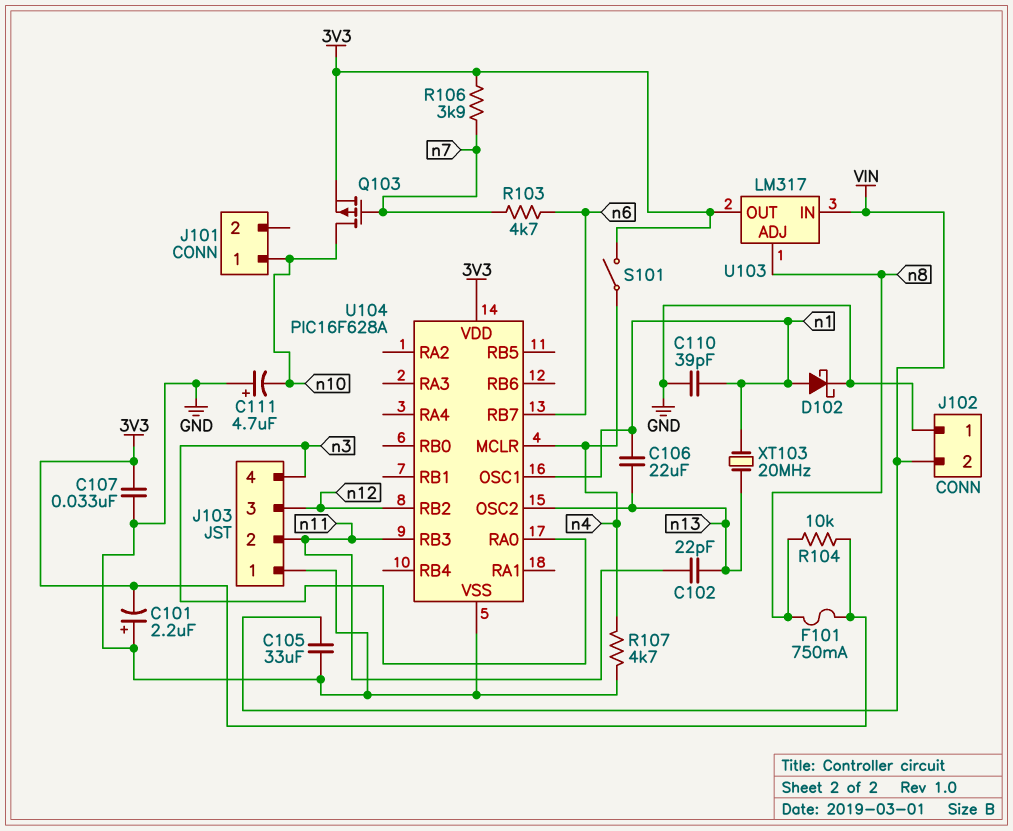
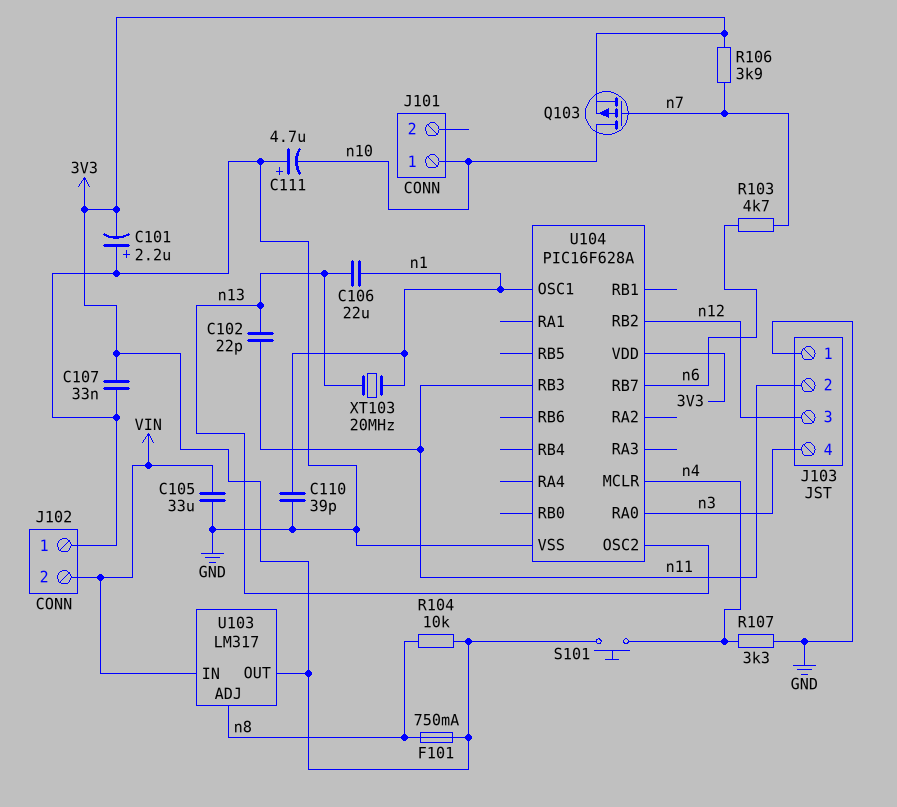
D102: schottky (A n1, K GND) -> none
R107: 4.7k (GND, n4) -> 3.3k (GND, n4)
S101: switch (3V3, n4) -> button (3V3, n4)

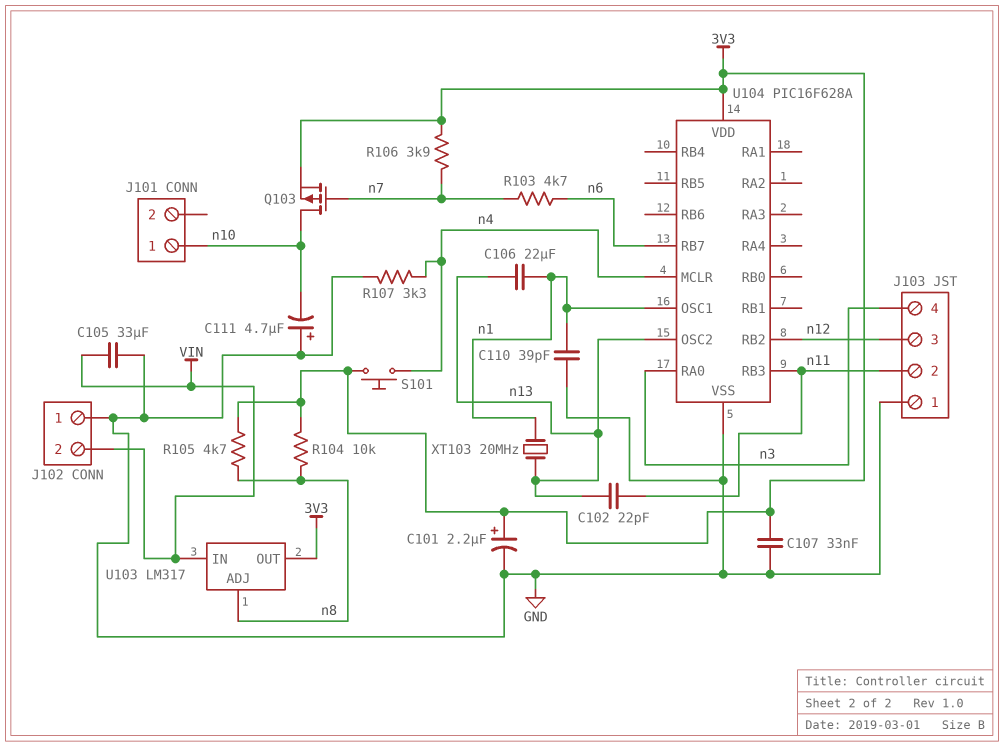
C101: 2.2uF (plus GND, minus 3V3) -> 2.2uF (plus 3V3, minus GND)
F101: 750mA (3V3, n8) -> none
R105: none -> 4.7k (3V3, n8)

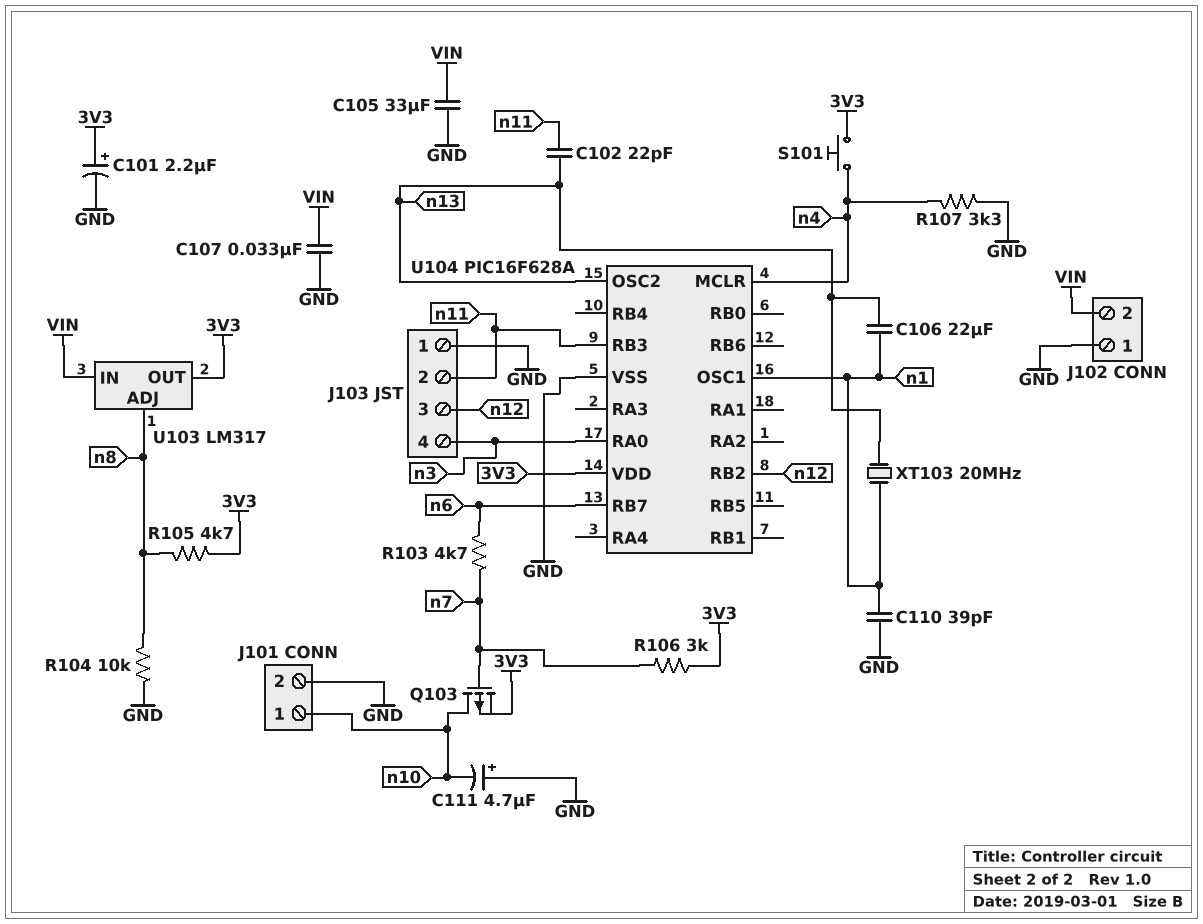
C107: 33nF (3V3, GND) -> 33nF (GND, VIN)
J101 pin 2: none -> GND
R104: 10k (3V3, n8) -> 10k (GND, n8)
R106: 3.9k (3V3, n7) -> 3k (3V3, n7)

